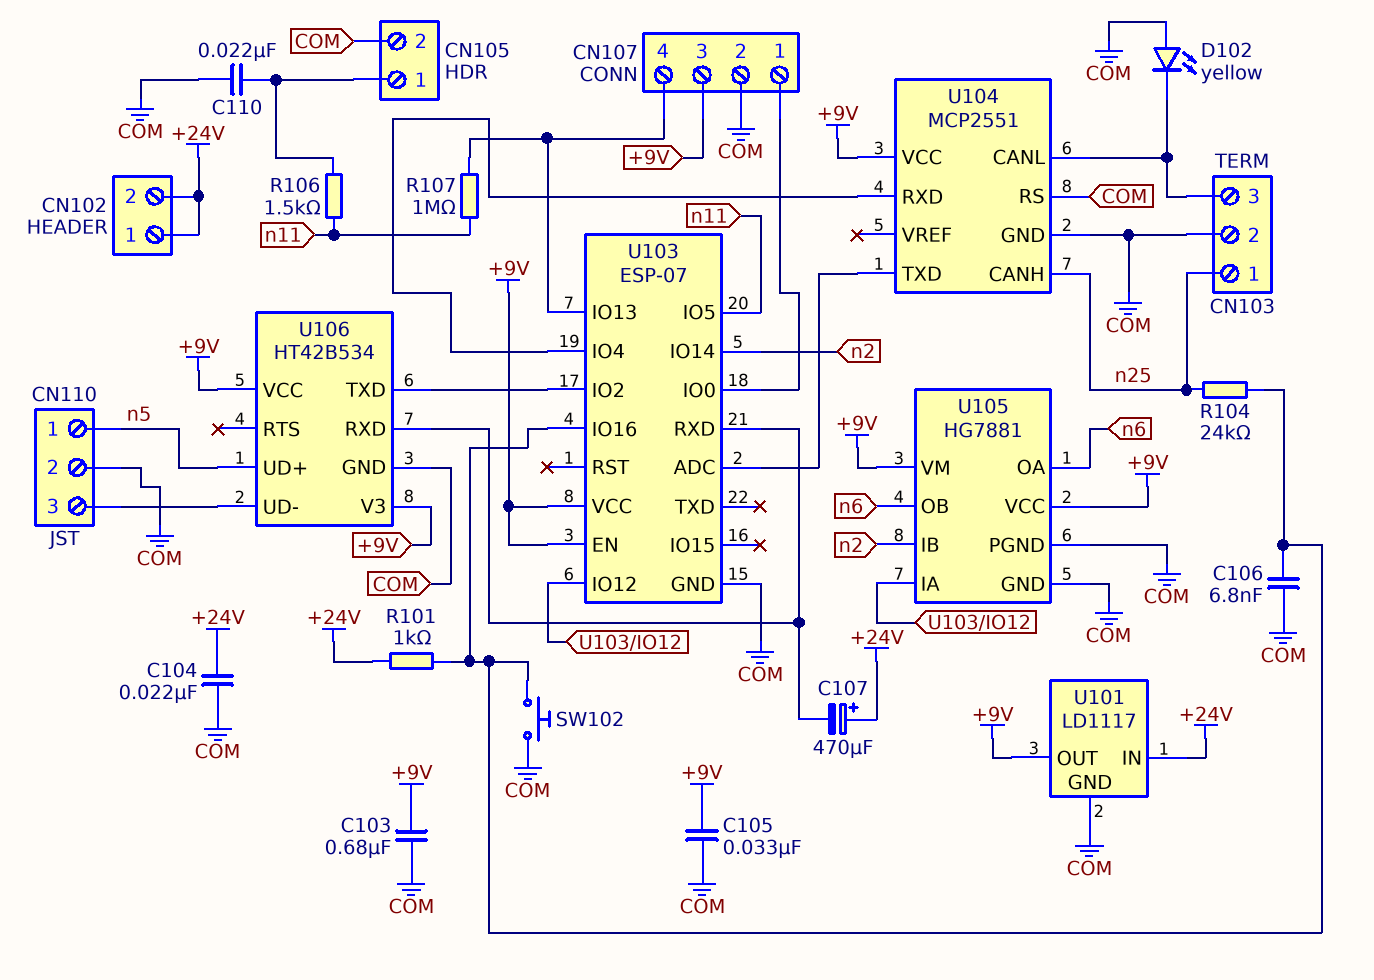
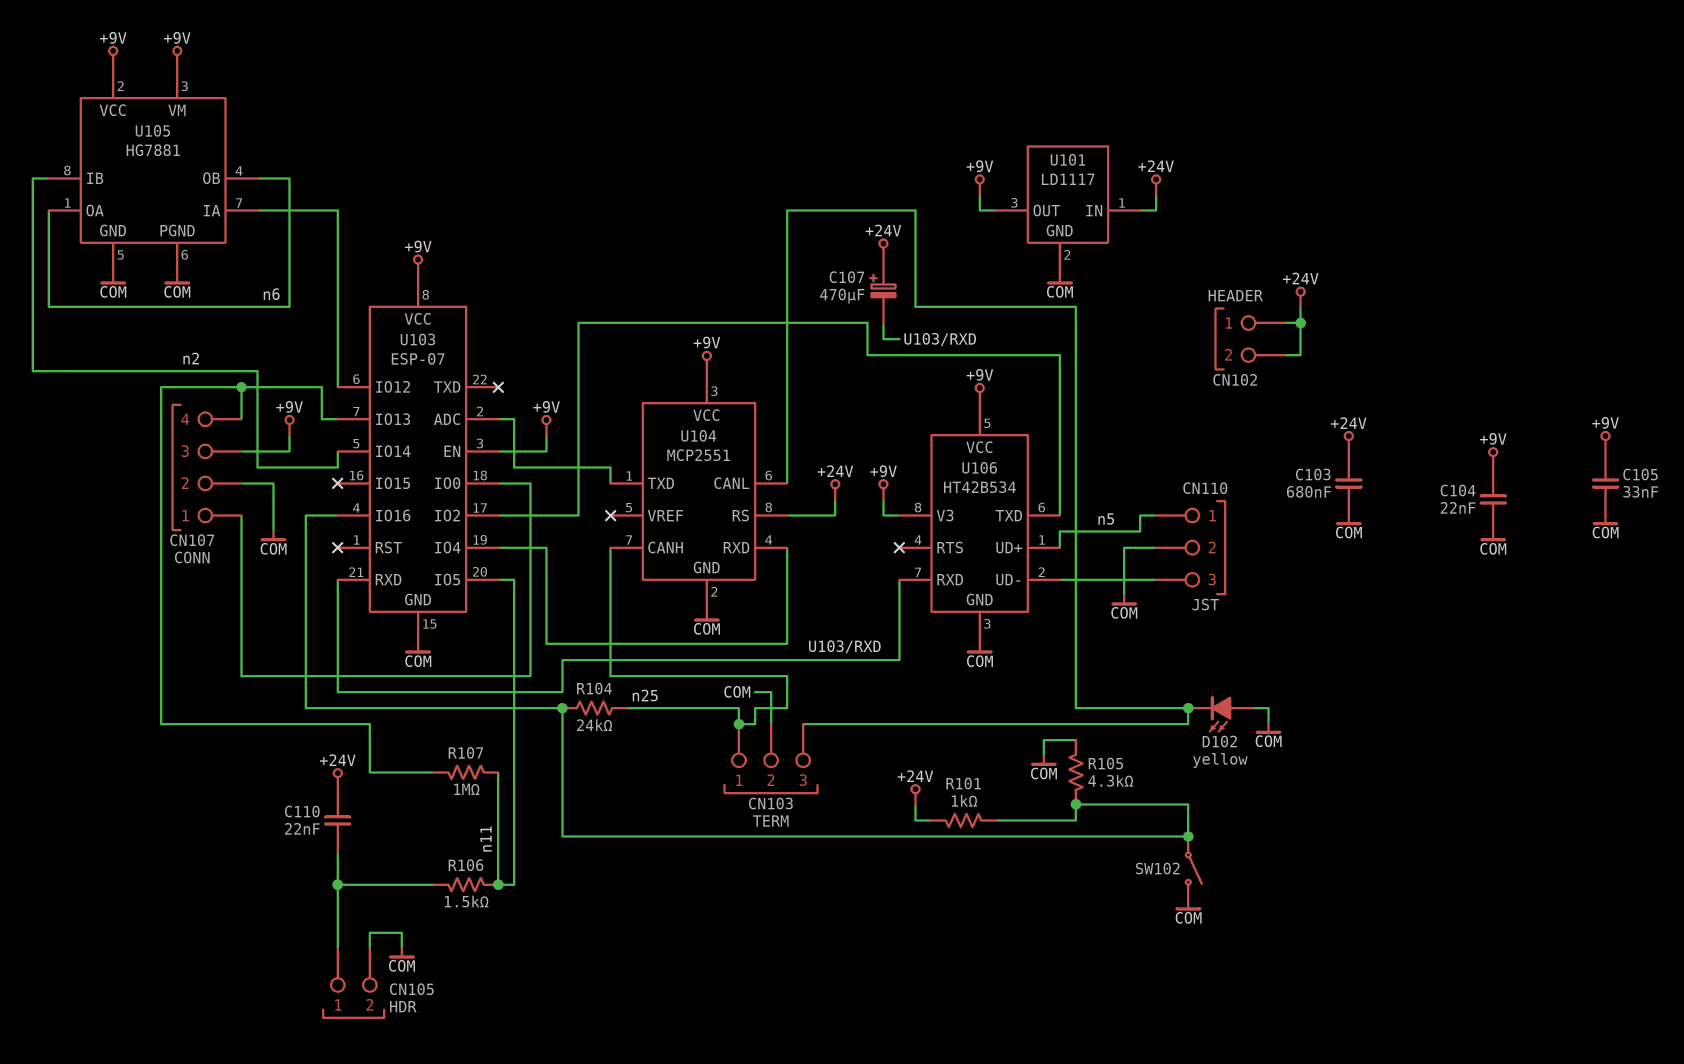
C103: 680nF (+9V, COM) -> 680nF (+24V, COM)
C104: 22nF (+24V, COM) -> 22nF (+9V, COM)
C106: 6.8nF (COM, U103/IO16) -> none
C110: 22nF (CN105/1, COM) -> 22nF (+24V, CN105/1)
R105: none -> 4.3k (COM, U103/IO16)
SW102: button (COM, U103/IO16) -> switch (COM, U103/IO16)
U104 pin RS: COM -> +24V

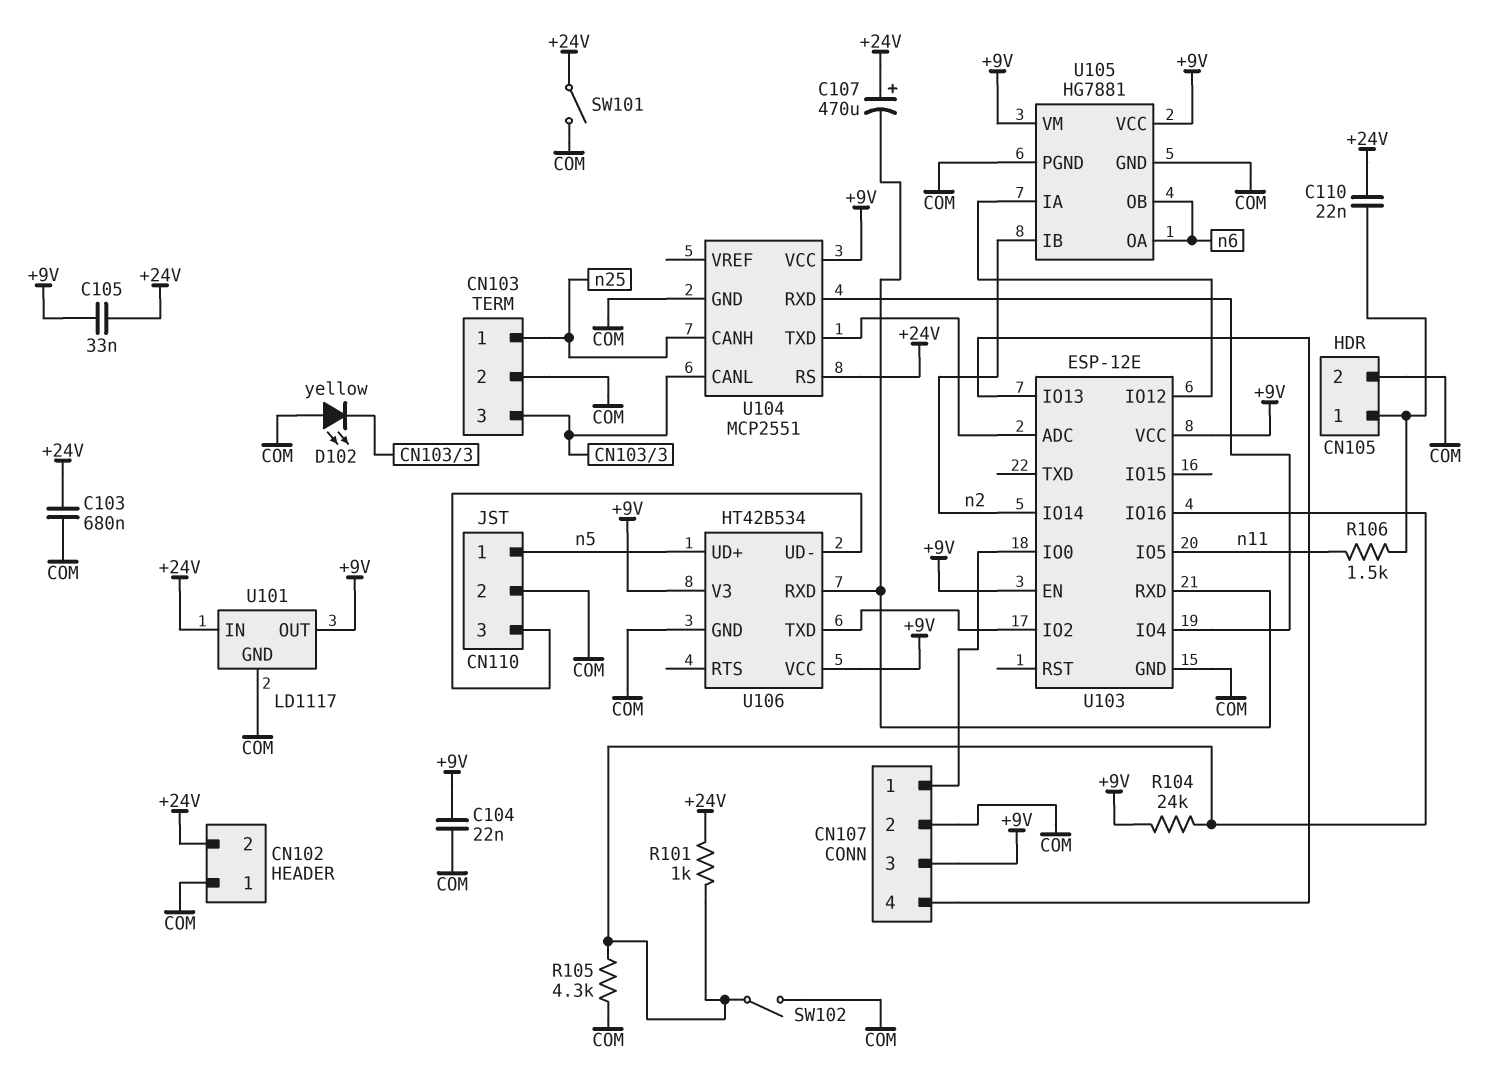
C105: 33nF (+9V, COM) -> 33nF (+9V, +24V)
CN102 pin 1: +24V -> COM
R104: 24k (U103/IO16, n25) -> 24k (+9V, U103/IO16)
R107: 1M (CN107/4, n11) -> none
SW101: none -> switch (+24V, COM)
U103: ESP-07 -> ESP-12E

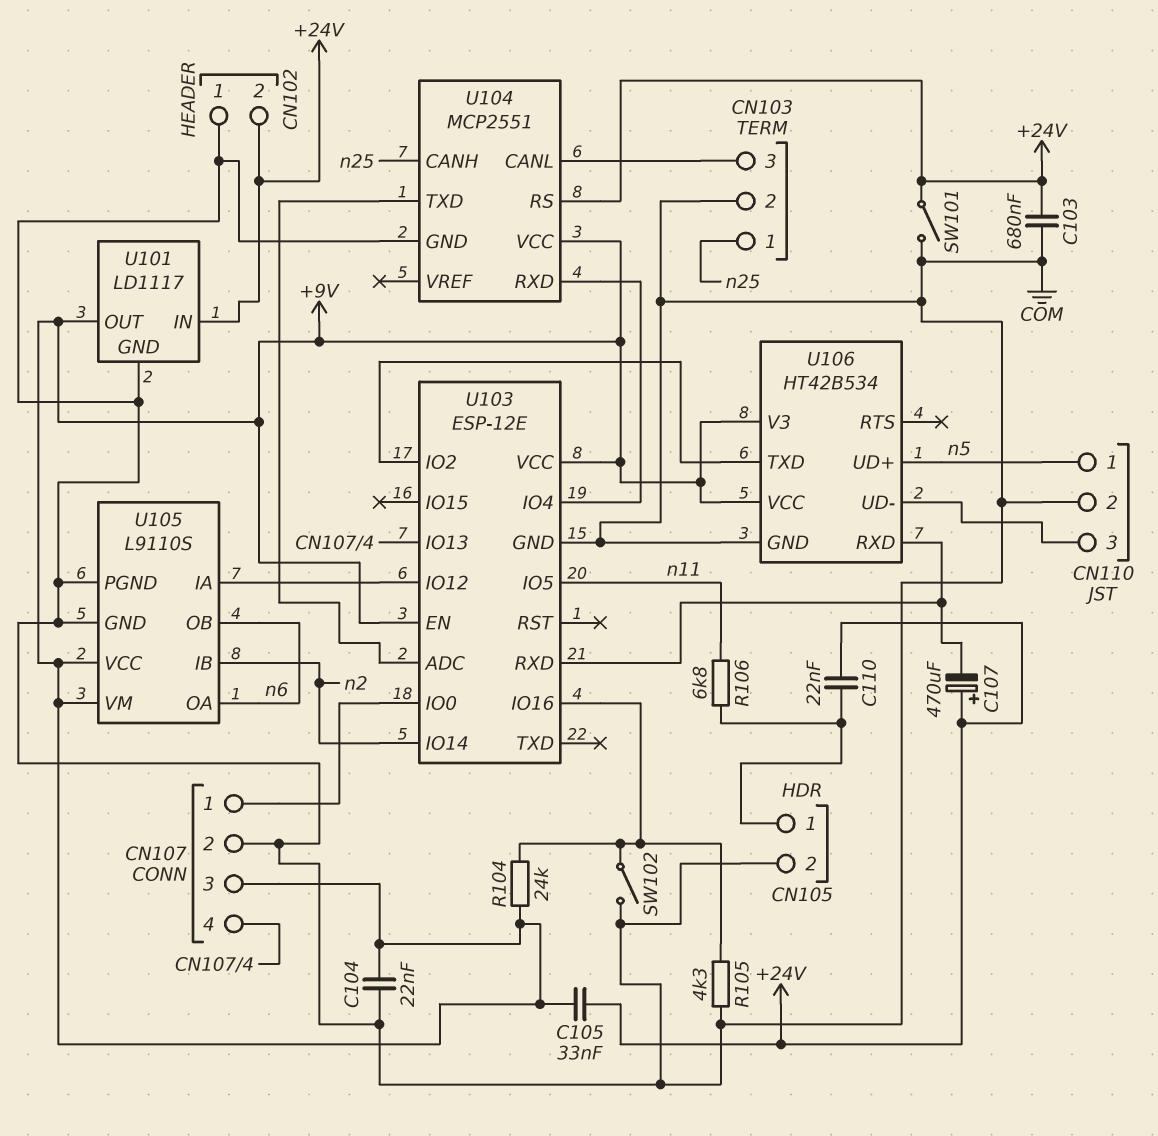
D102: LED yellow (A COM, K CN103/3) -> none
R101: 1k (+24V, U103/IO16) -> none
R106: 1.5k (CN105/1, n11) -> 6.8k (CN105/1, n11)
U105: HG7881 -> L9110S

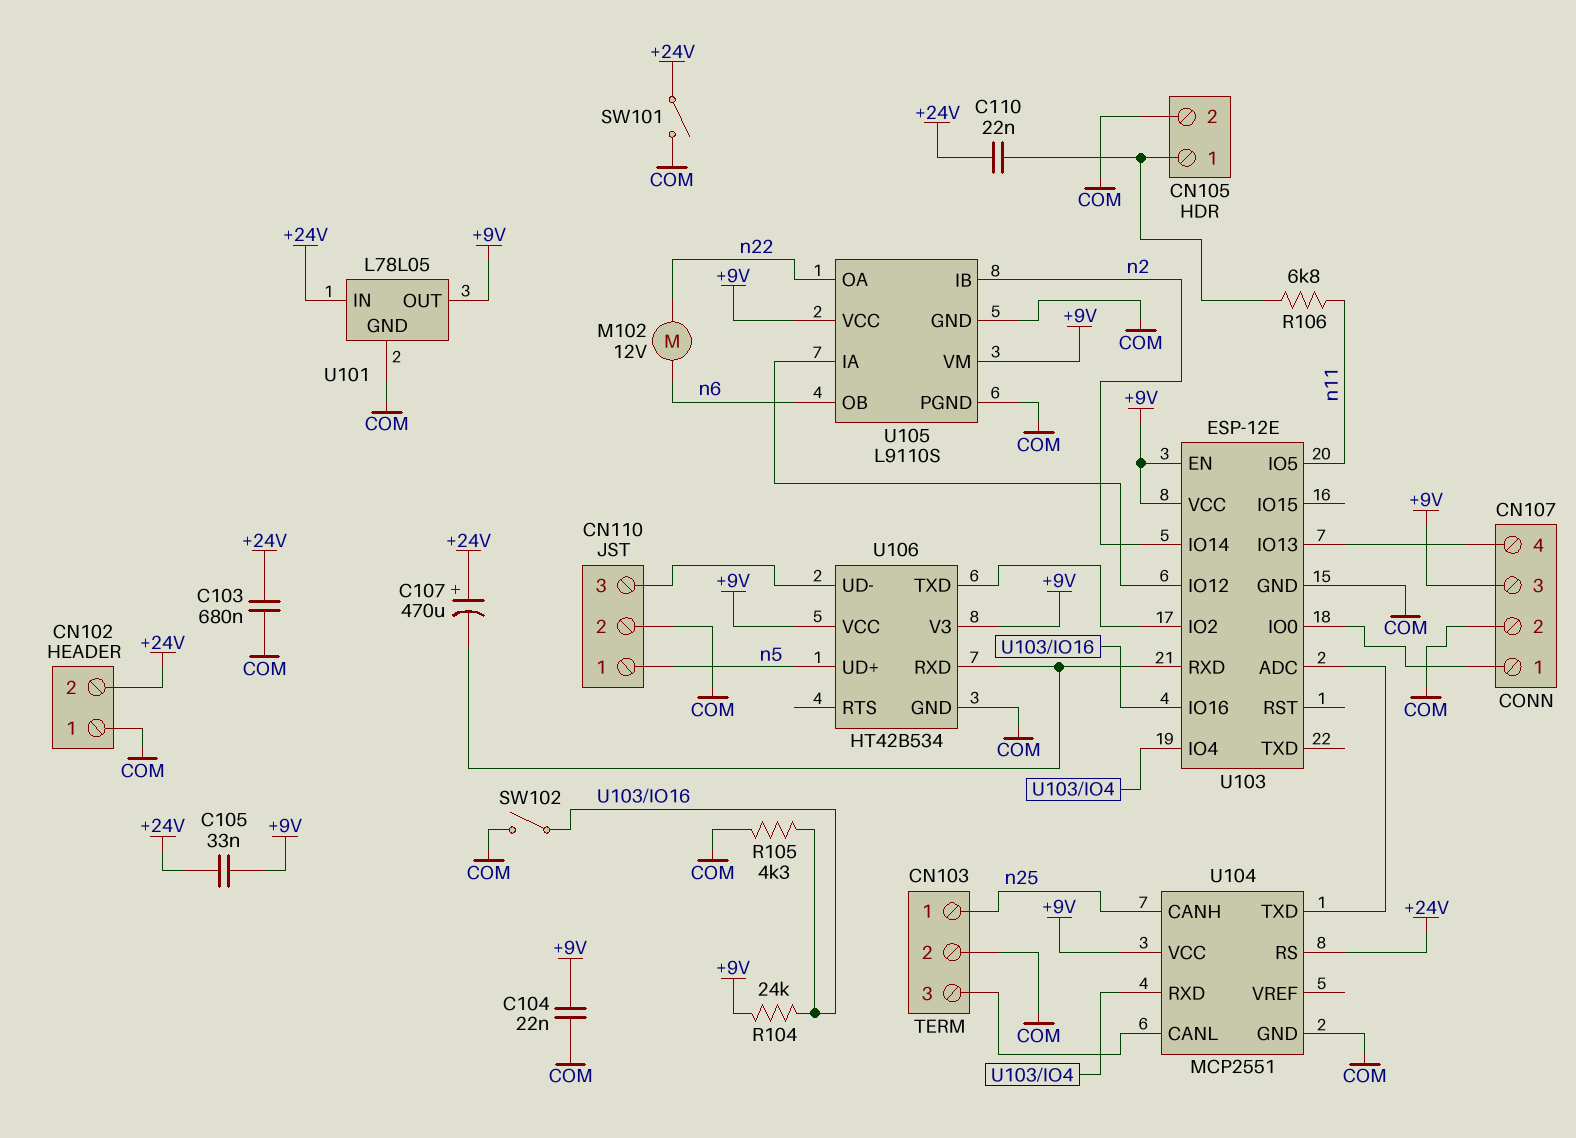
M102: none -> motor 12V (n6, n22)
U101: LD1117 -> L78L05
U105 pin OA: n6 -> n22

